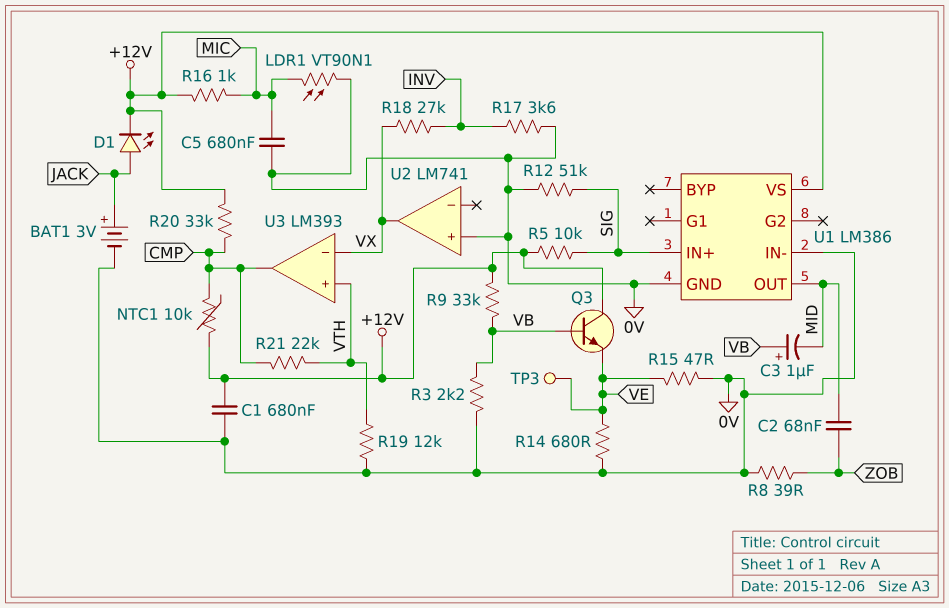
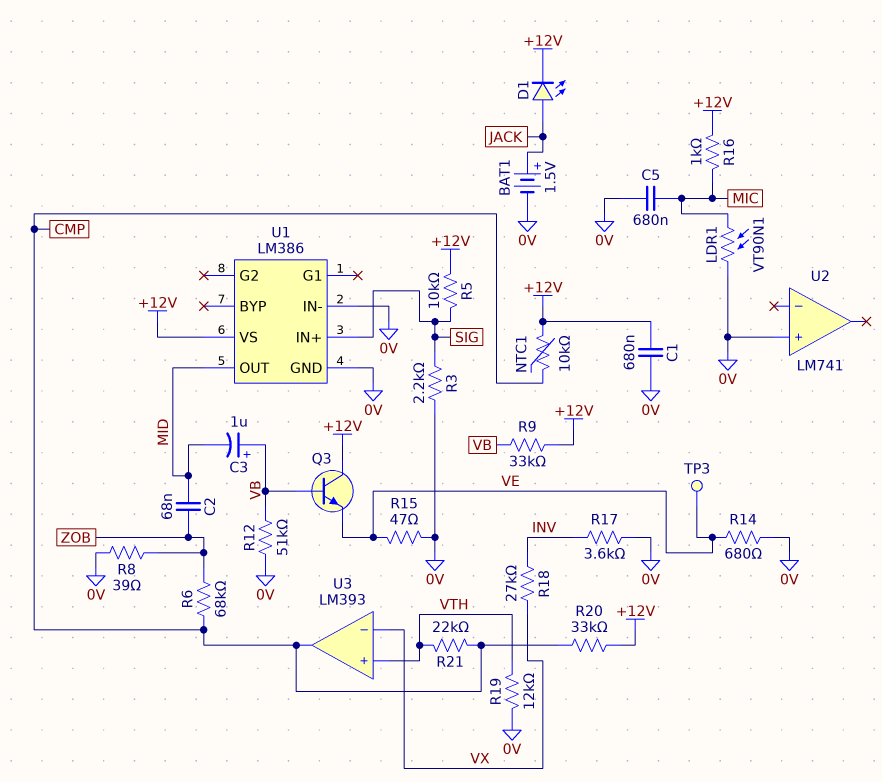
BAT1: 3V (plus JACK, minus 0V) -> 1.5V (plus JACK, minus 0V)
R3: 2.2k (0V, VB) -> 2.2k (0V, SIG)
R6: none -> 68k (CMP, ZOB)
R12: 51k (0V, SIG) -> 51k (0V, VB)
U2 pin out: VX -> none

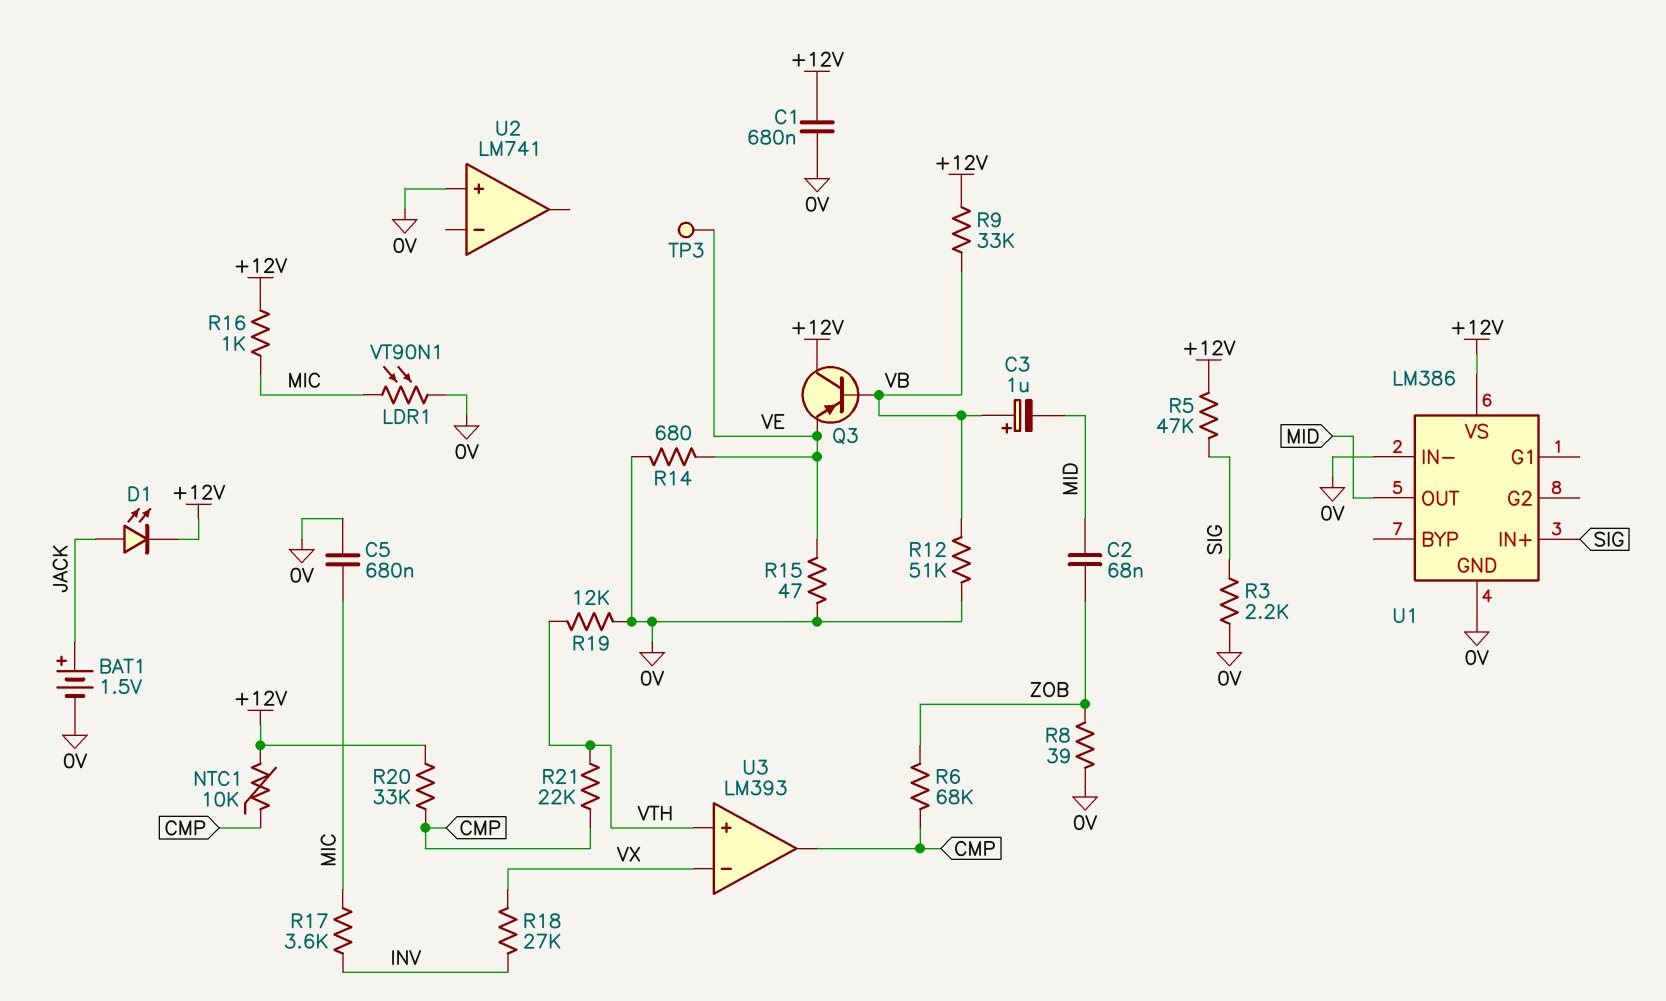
Q3: NPN (B VB, C +12V, E VE) -> PNP (B VB, C +12V, E VE)
R5: 10k (+12V, SIG) -> 47k (+12V, SIG)
R17: 3.6k (0V, INV) -> 3.6k (INV, MIC)

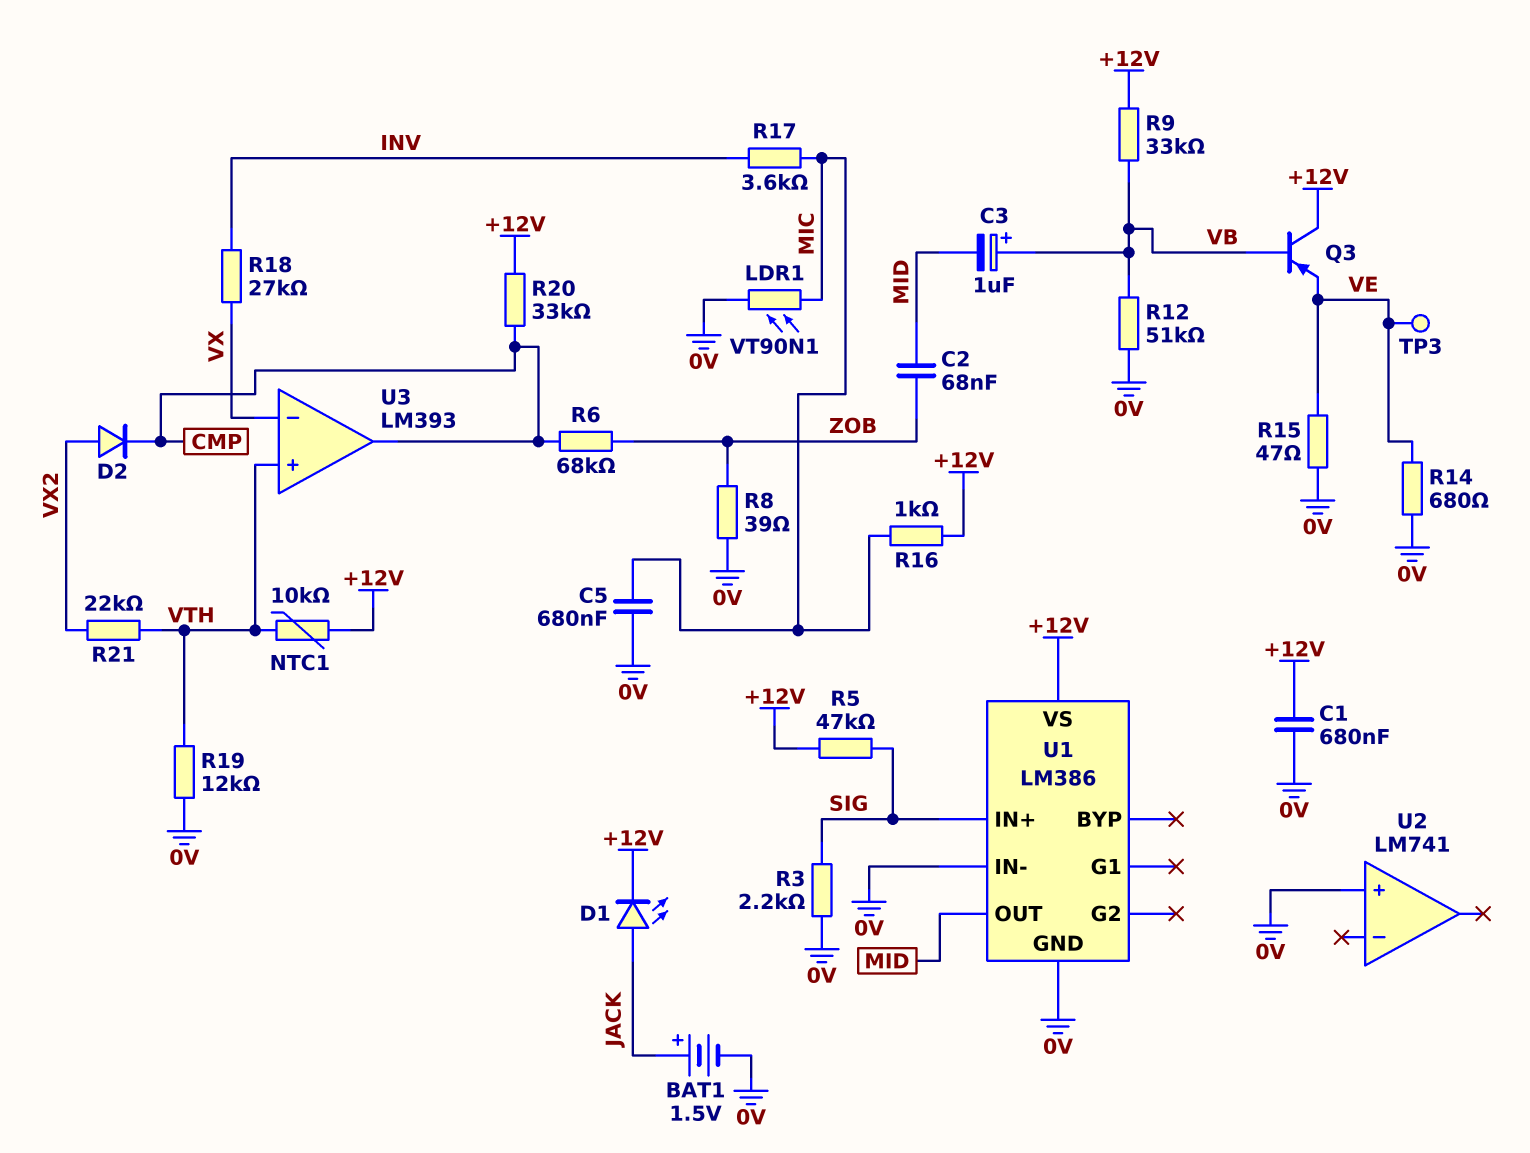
D2: none -> diode (A VX2, K CMP)
NTC1: 10k (+12V, CMP) -> 10k (+12V, VTH)
R21: 22k (CMP, VTH) -> 22k (VTH, VX2)

